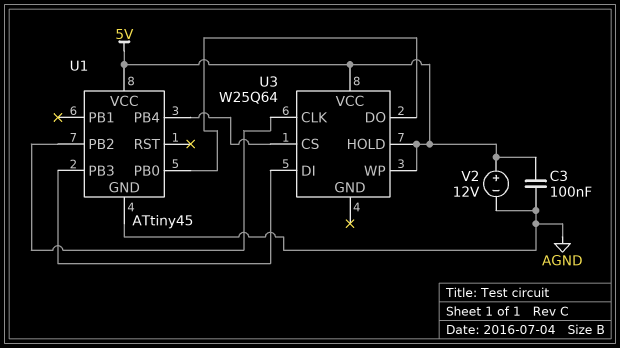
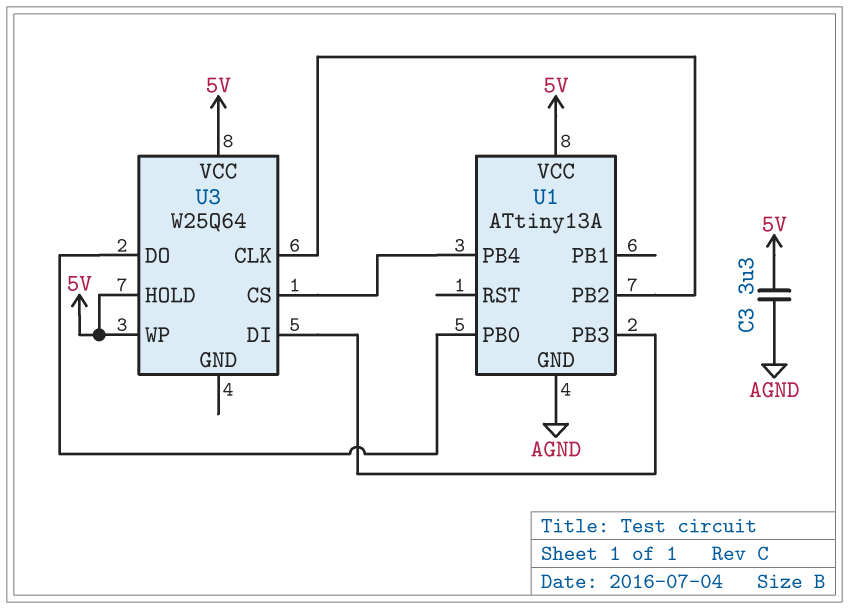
C3: 100nF (5V, AGND) -> 3.3uF (5V, AGND)
U1: ATtiny45 -> ATtiny13A
V2: 12V (plus 5V, minus AGND) -> none

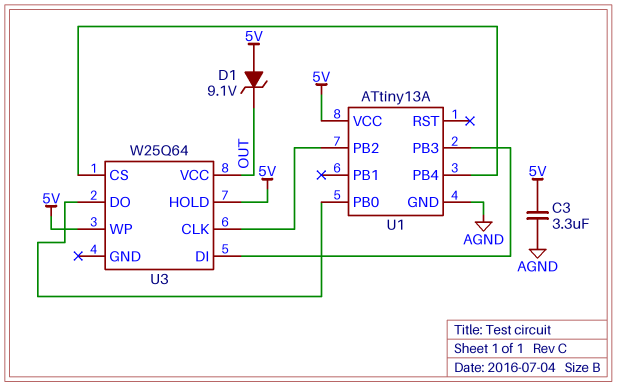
D1: none -> zener 9.1V (A 5V, K OUT)
U3 pin VCC: 5V -> OUT

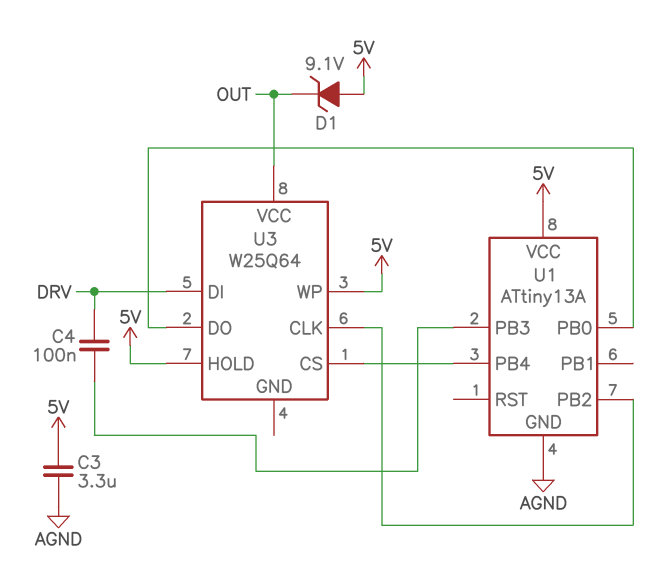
C4: none -> 100nF (DRV, U1/PB3)
U3 pin DI: U1/PB3 -> DRV

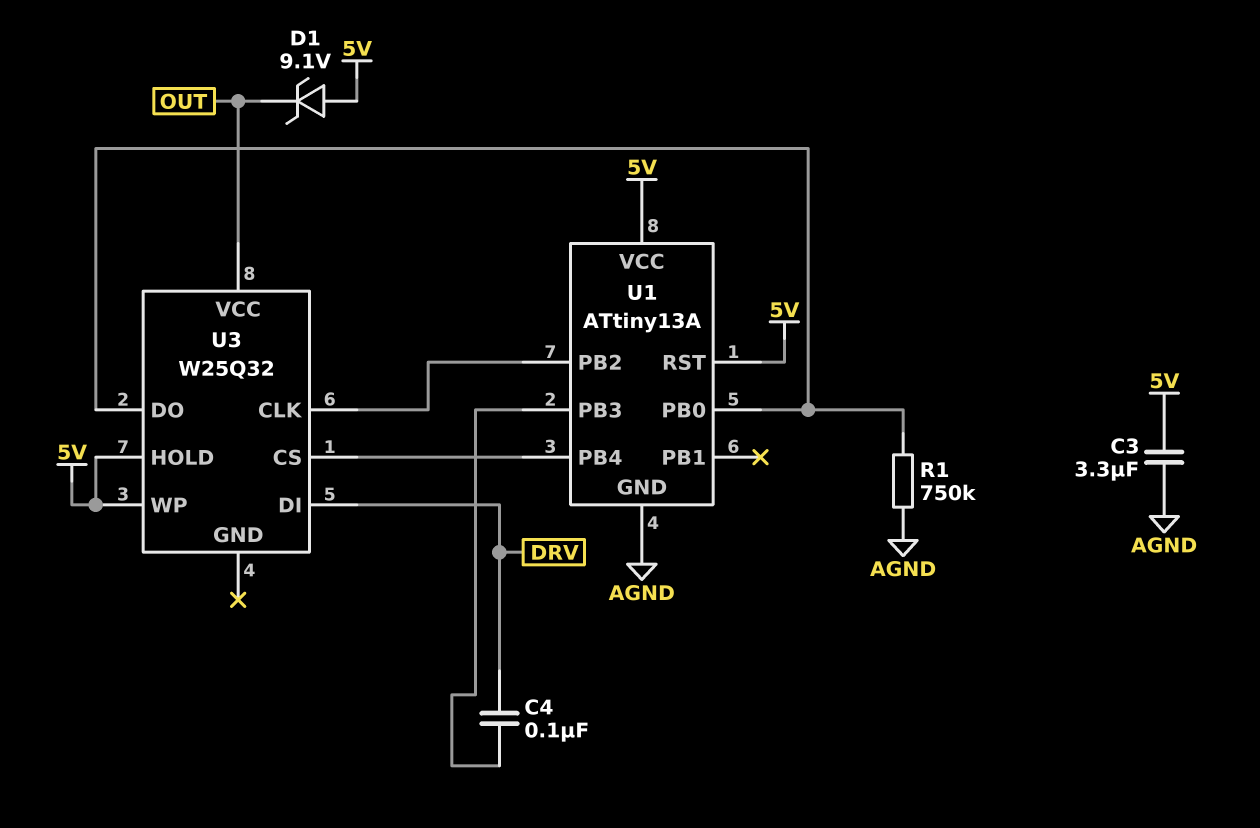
R1: none -> 750k (AGND, U1/PB0)
U1 pin RST: none -> 5V
U3: W25Q64 -> W25Q32

